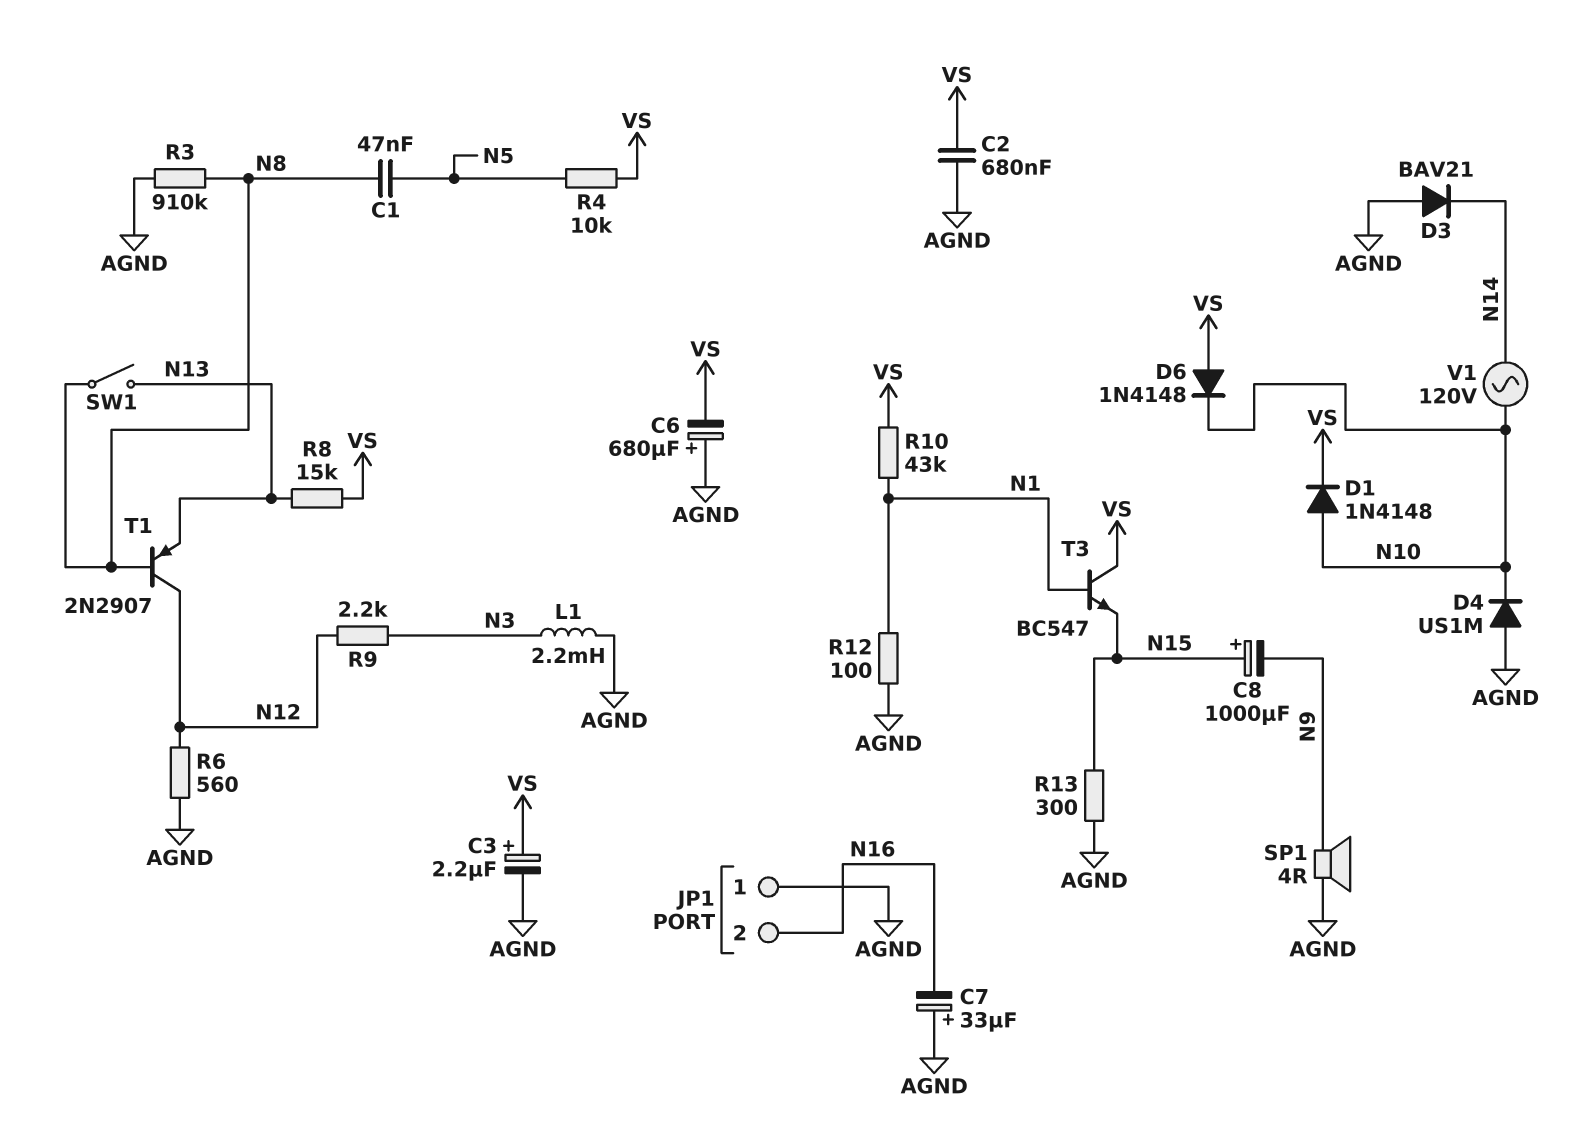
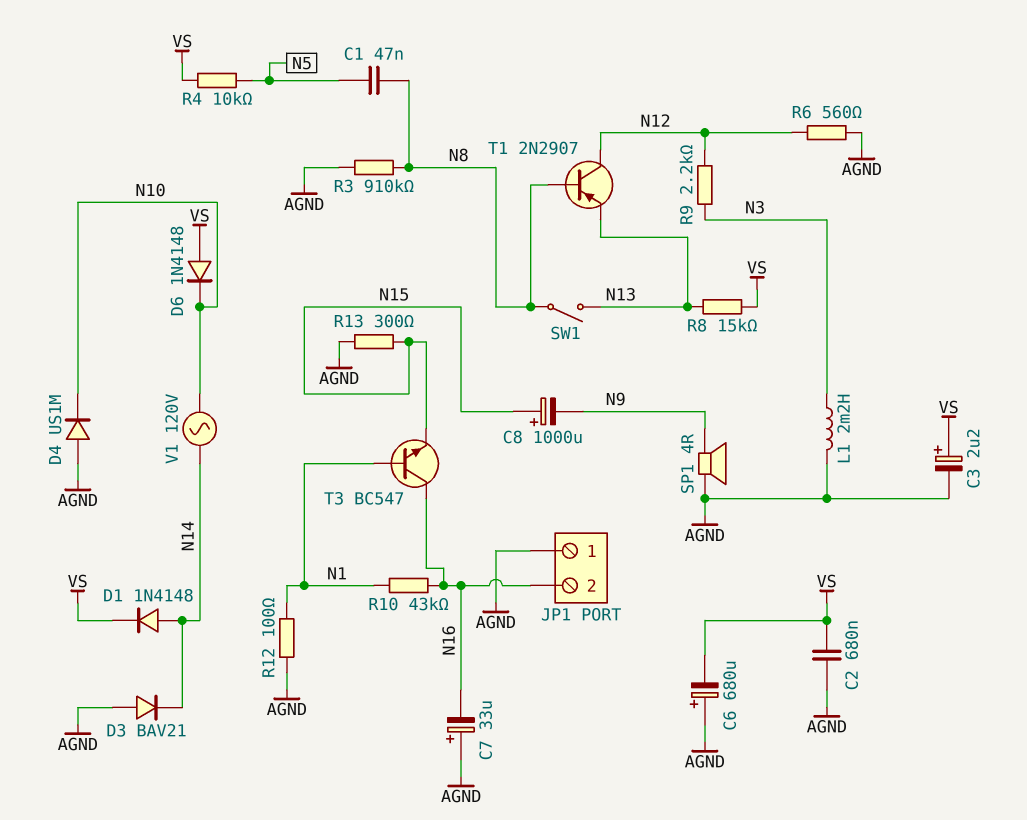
D1: diode 1N4148 (A N10, K VS) -> diode 1N4148 (A N14, K VS)
R10: 43k (N1, VS) -> 43k (N1, N16)
T3: NPN BC547 (B N1, C VS, E N15) -> NPN BC547 (B N1, C N16, E N15)

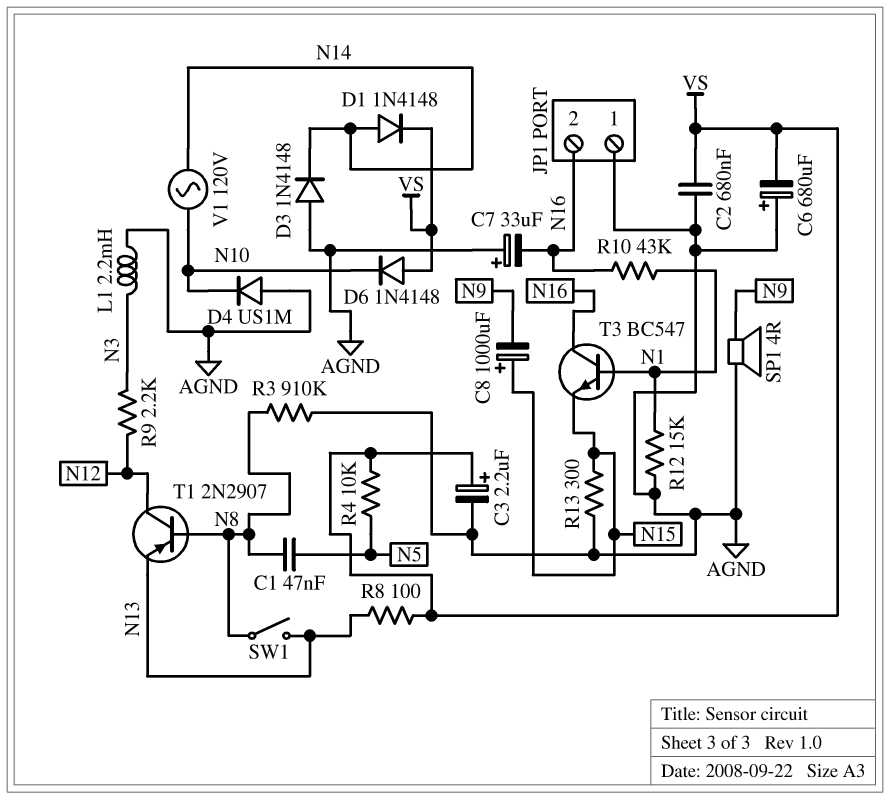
D3: diode BAV21 (A AGND, K N14) -> diode 1N4148 (A AGND, K N14)
R6: 560 (AGND, N12) -> none
R8: 15k (N13, VS) -> 100 (N13, VS)
R12: 100 (AGND, N1) -> 15k (AGND, N1)

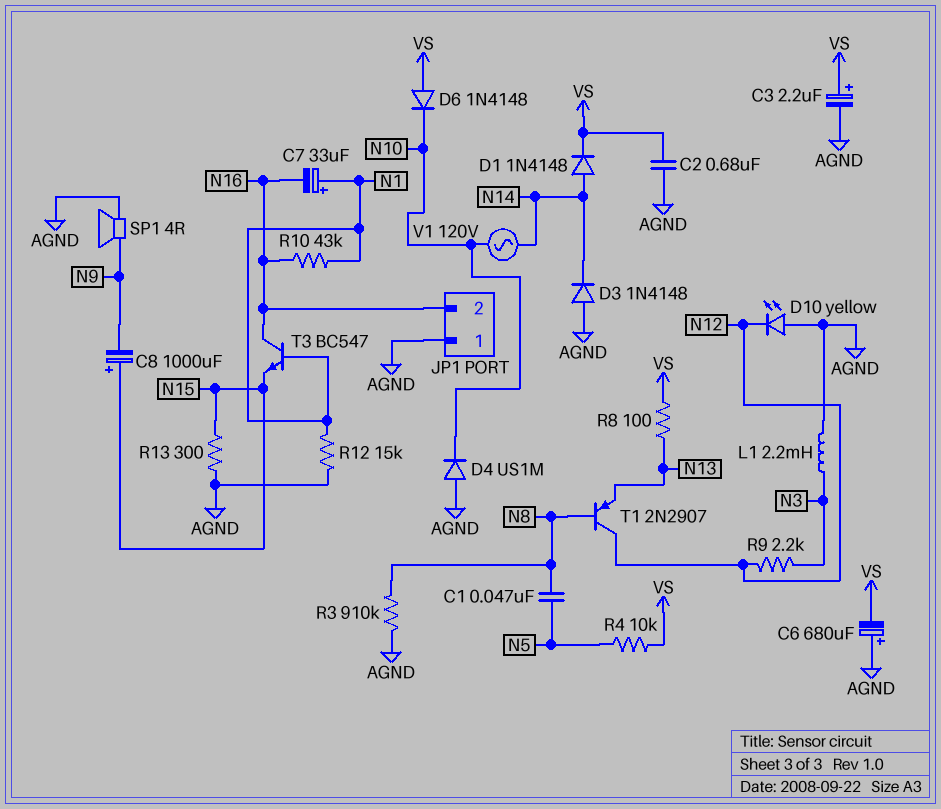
C7: 33uF (plus AGND, minus N16) -> 33uF (plus N1, minus N16)
D10: none -> LED yellow (A AGND, K N12)
SW1: switch (N8, N13) -> none

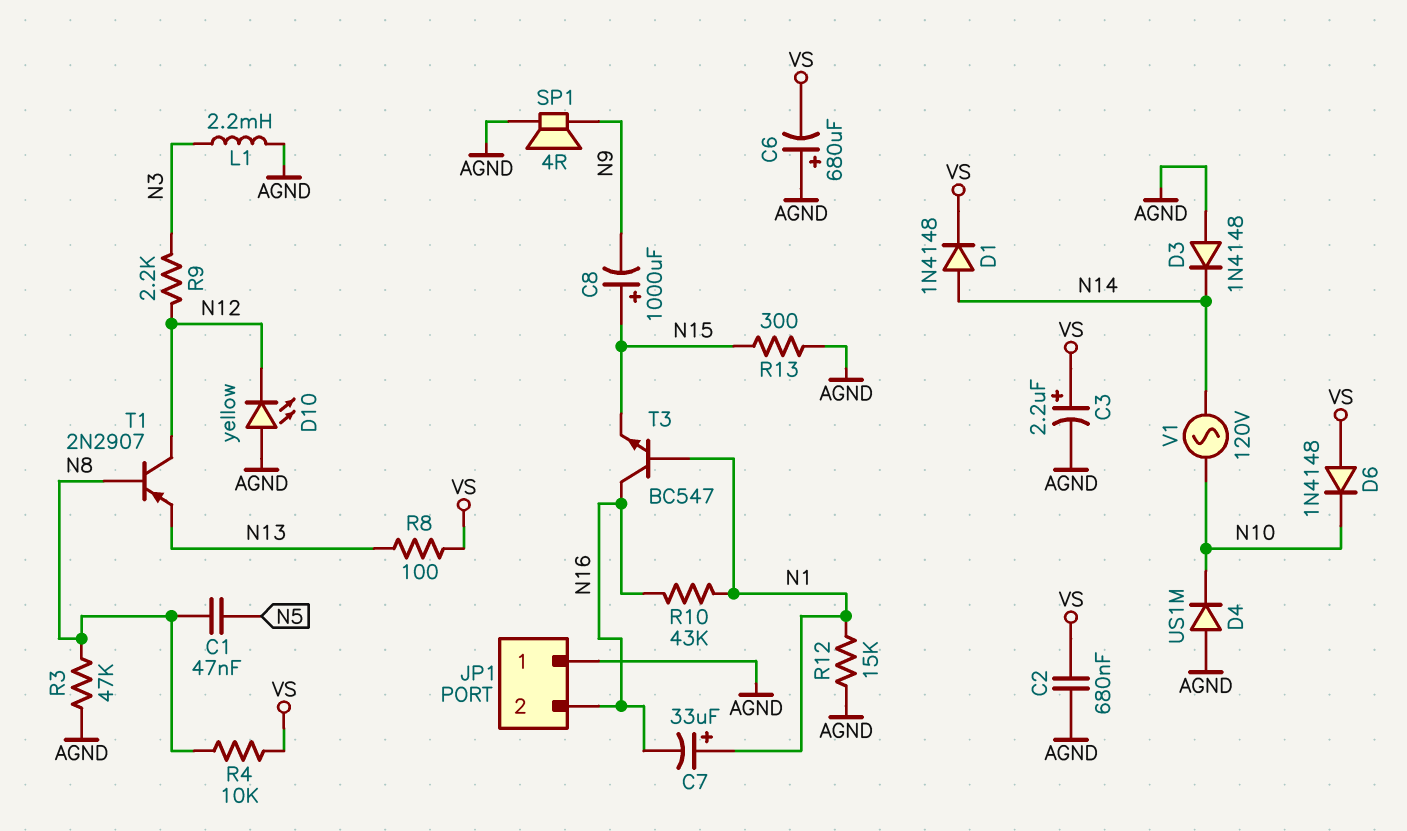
R3: 910k (AGND, N8) -> 47k (AGND, N8)
R4: 10k (N5, VS) -> 10k (N8, VS)

